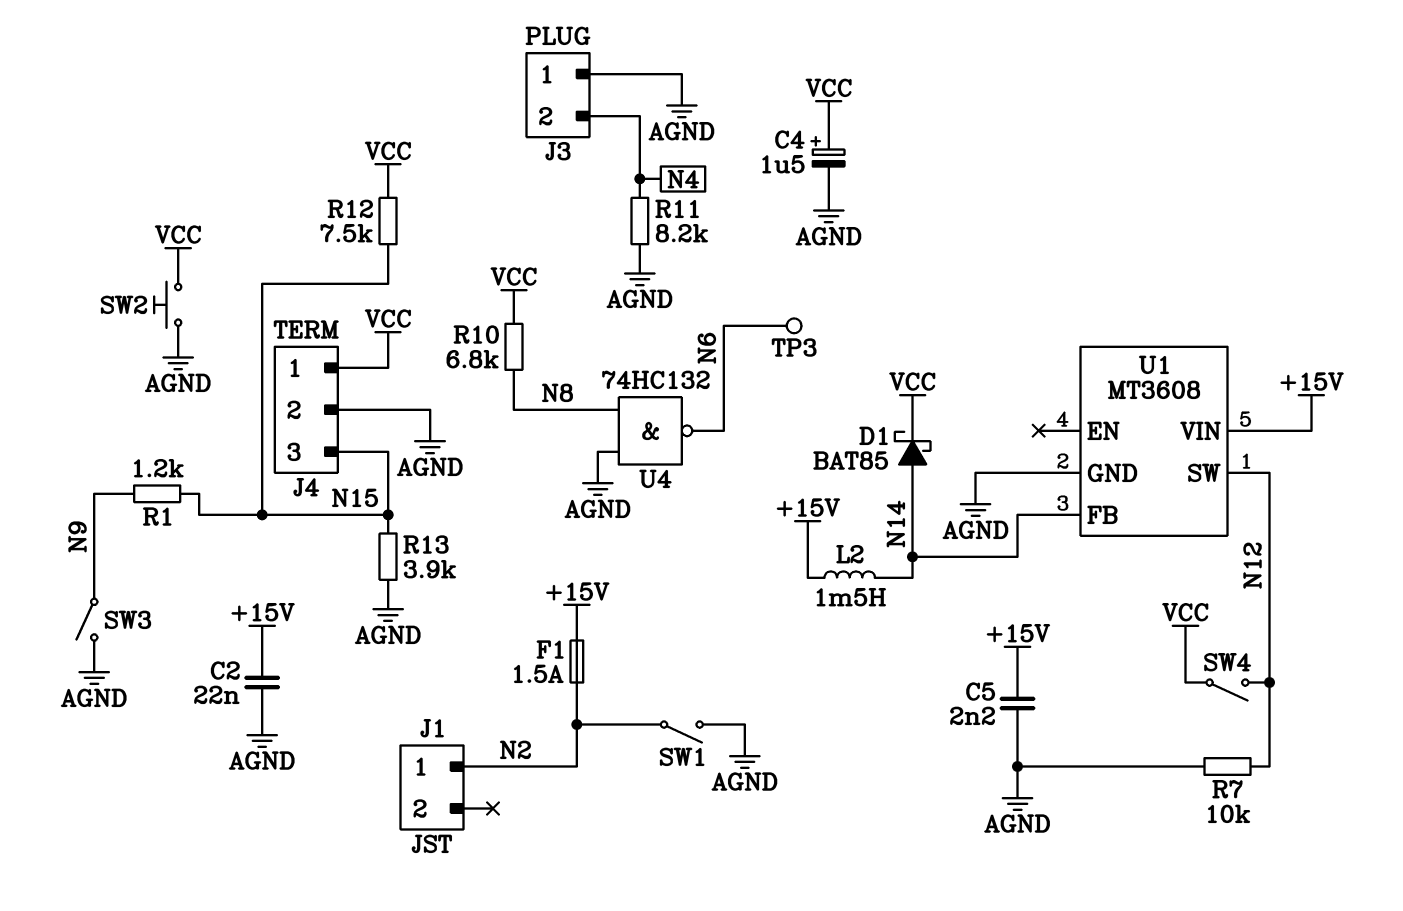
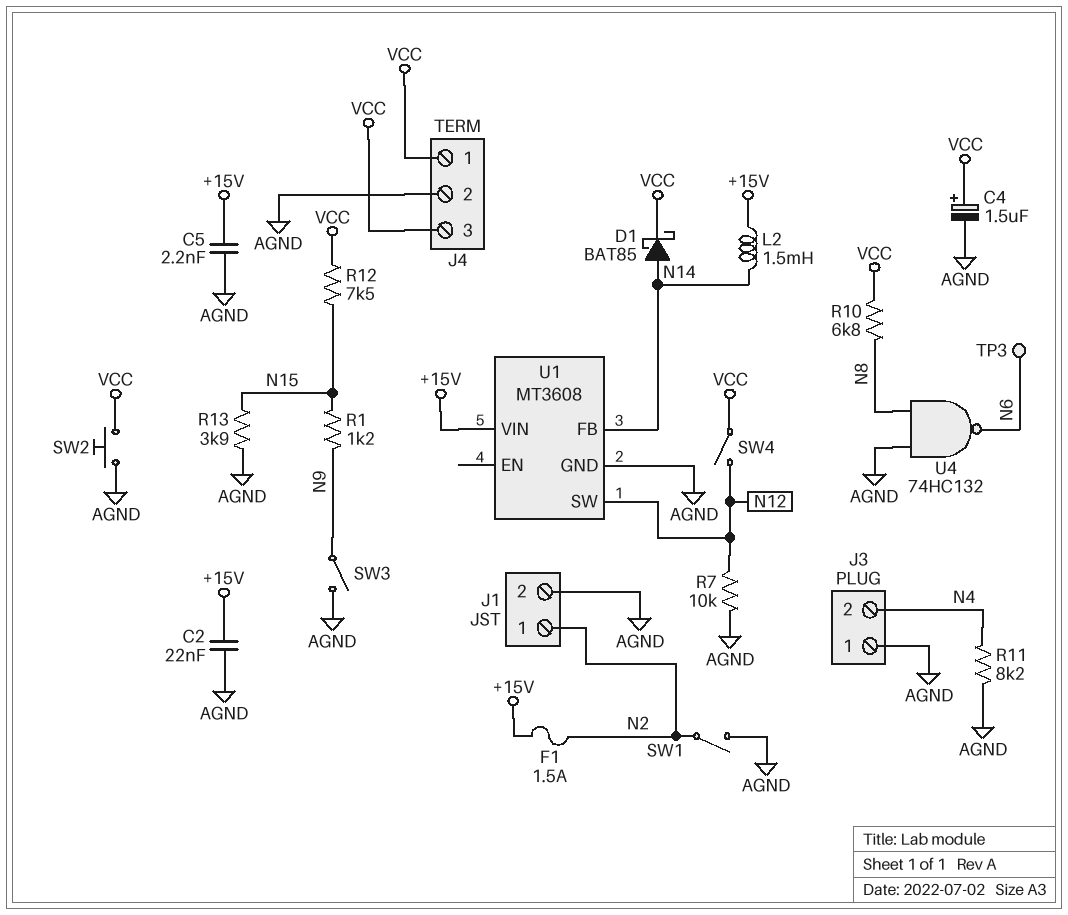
J1 pin 2: none -> AGND
J4 pin 3: N15 -> VCC

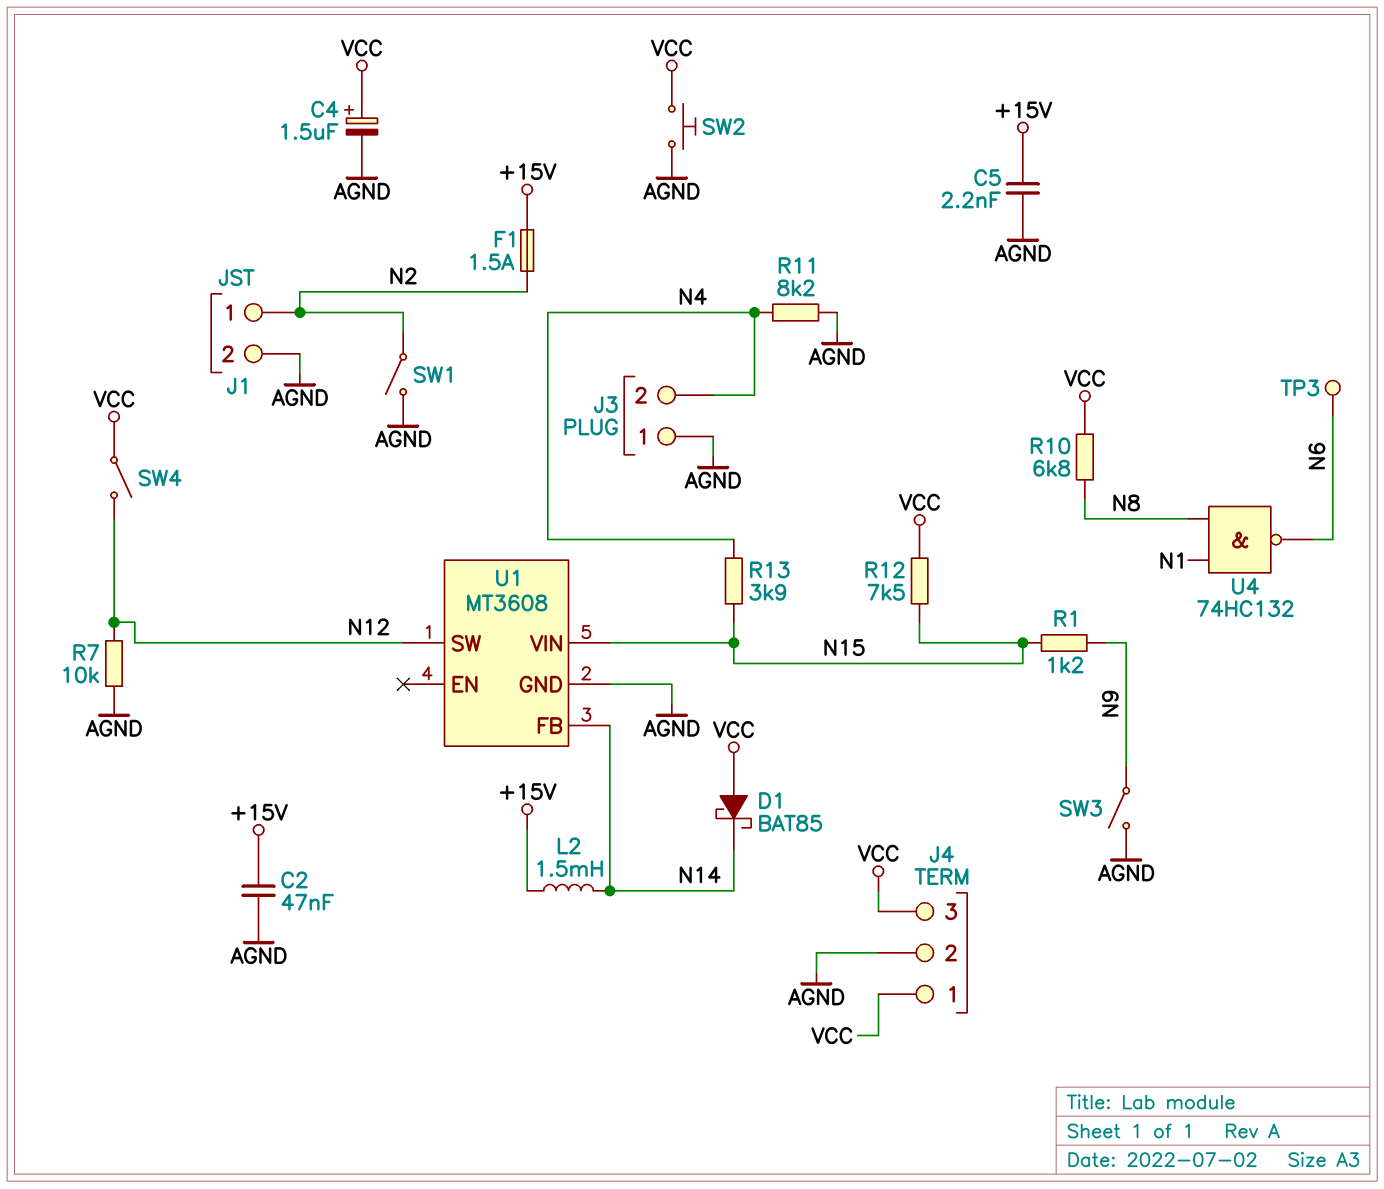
C2: 22nF (+15V, AGND) -> 47nF (+15V, AGND)
D1: schottky BAT85 (A N14, K VCC) -> schottky BAT85 (A VCC, K N14)
R13: 3.9k (AGND, N15) -> 3.9k (N4, N15)
U1 pin VIN: +15V -> N15
U4: NAND 74HC132 (in AGND, in N8, out N6) -> NAND 74HC132 (in N1, in N8, out N6)

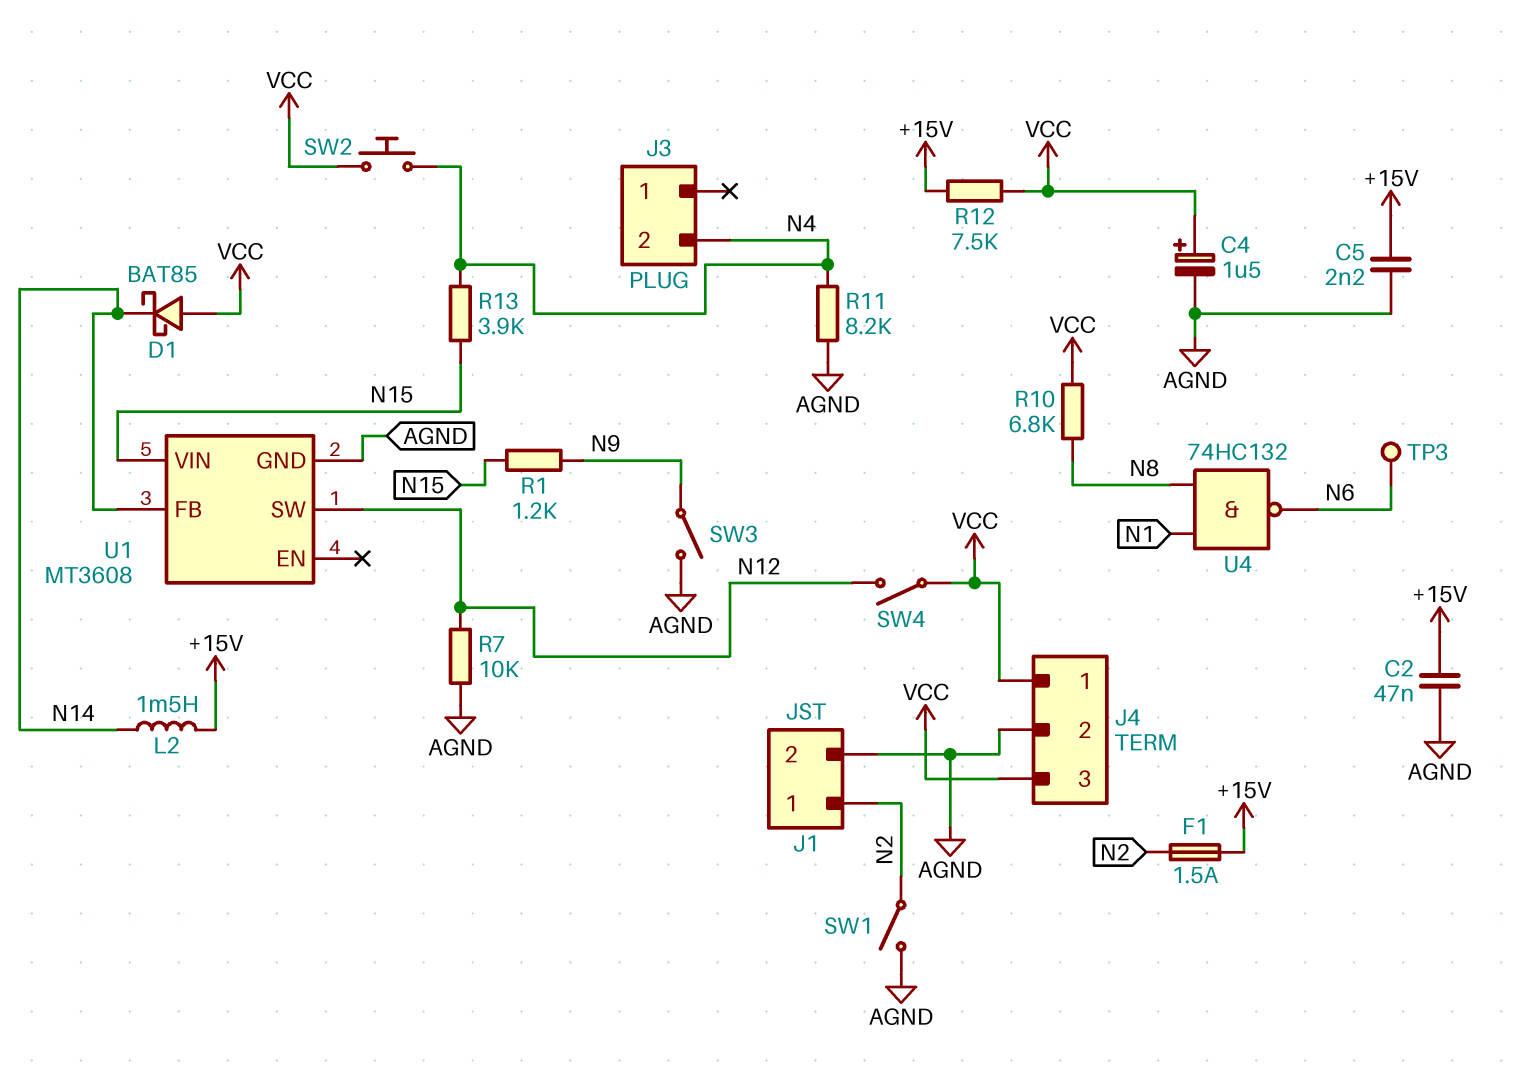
J3 pin 1: AGND -> none
R12: 7.5k (N15, VCC) -> 7.5k (+15V, VCC)
SW2: button (AGND, VCC) -> button (N4, VCC)

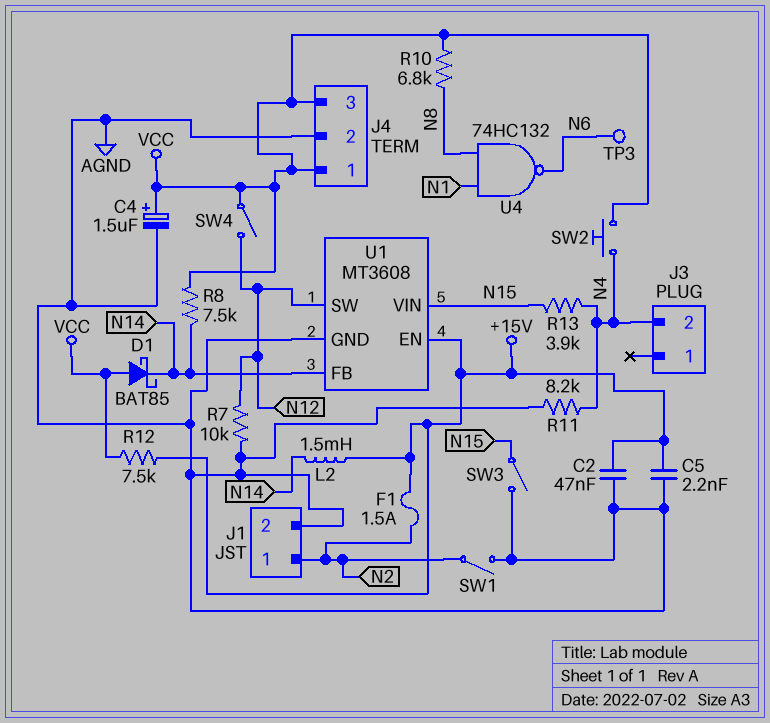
R1: 1.2k (N9, N15) -> none
R8: none -> 7.5k (N14, VCC)
SW3: switch (AGND, N9) -> switch (AGND, N15)
U1 pin EN: none -> +15V

